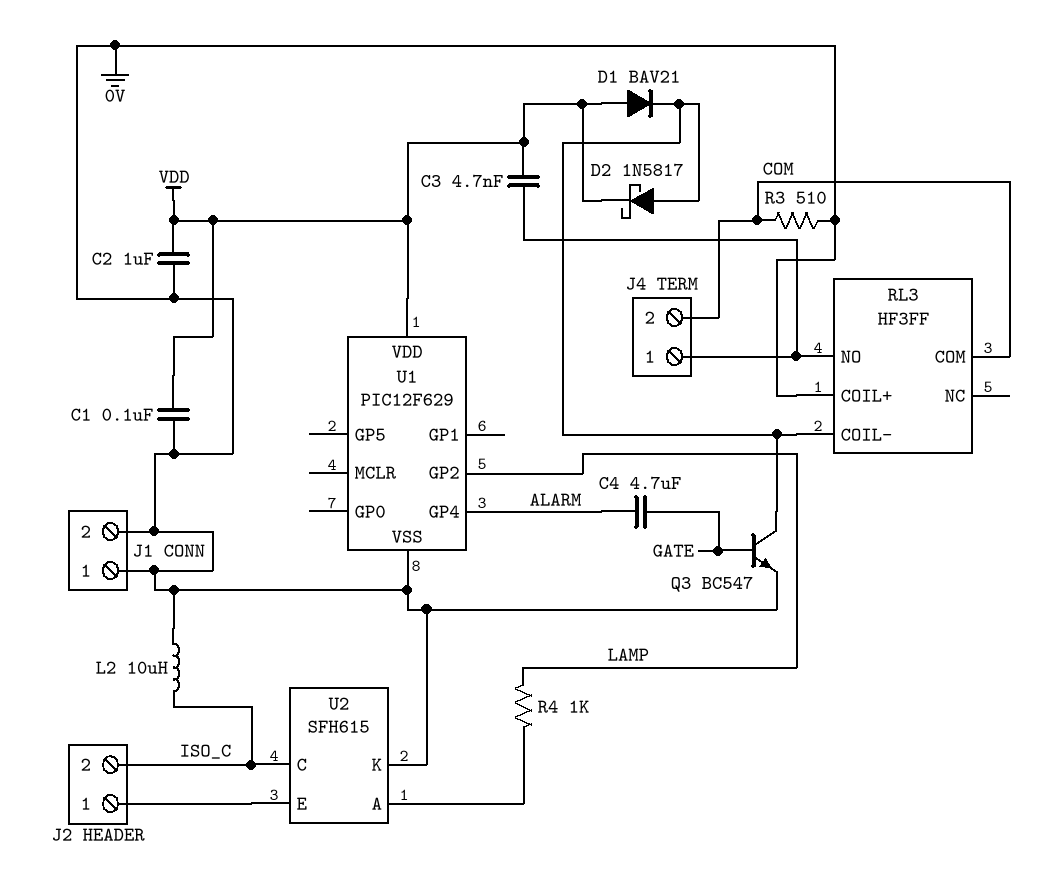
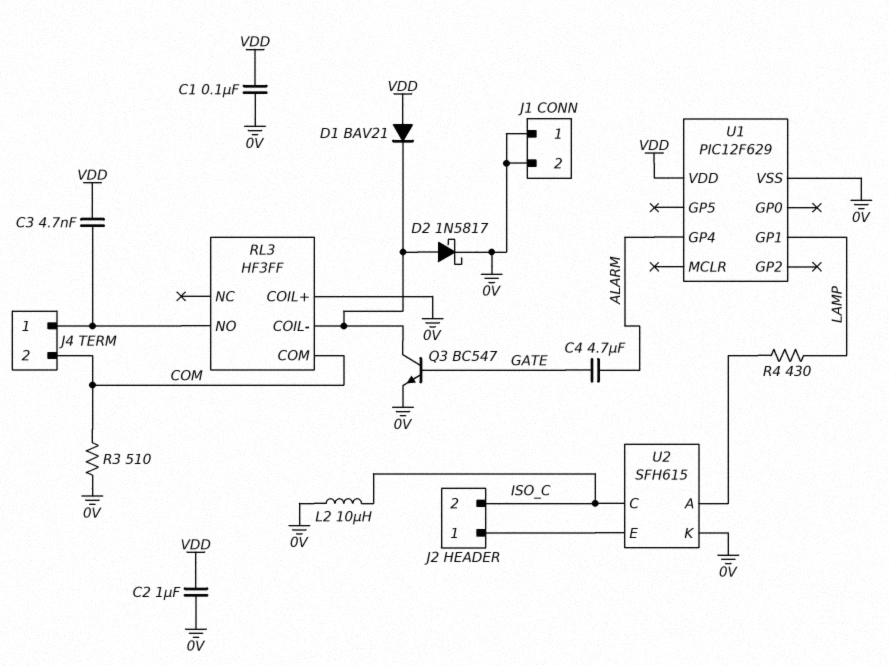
D2: schottky 1N5817 (A RL3/COIL-, K VDD) -> schottky 1N5817 (A RL3/COIL-, K 0V)
R4: 1k (LAMP, U2/A) -> 430 (LAMP, U2/A)
U1 pin GP1: none -> LAMP
U1 pin GP2: LAMP -> none

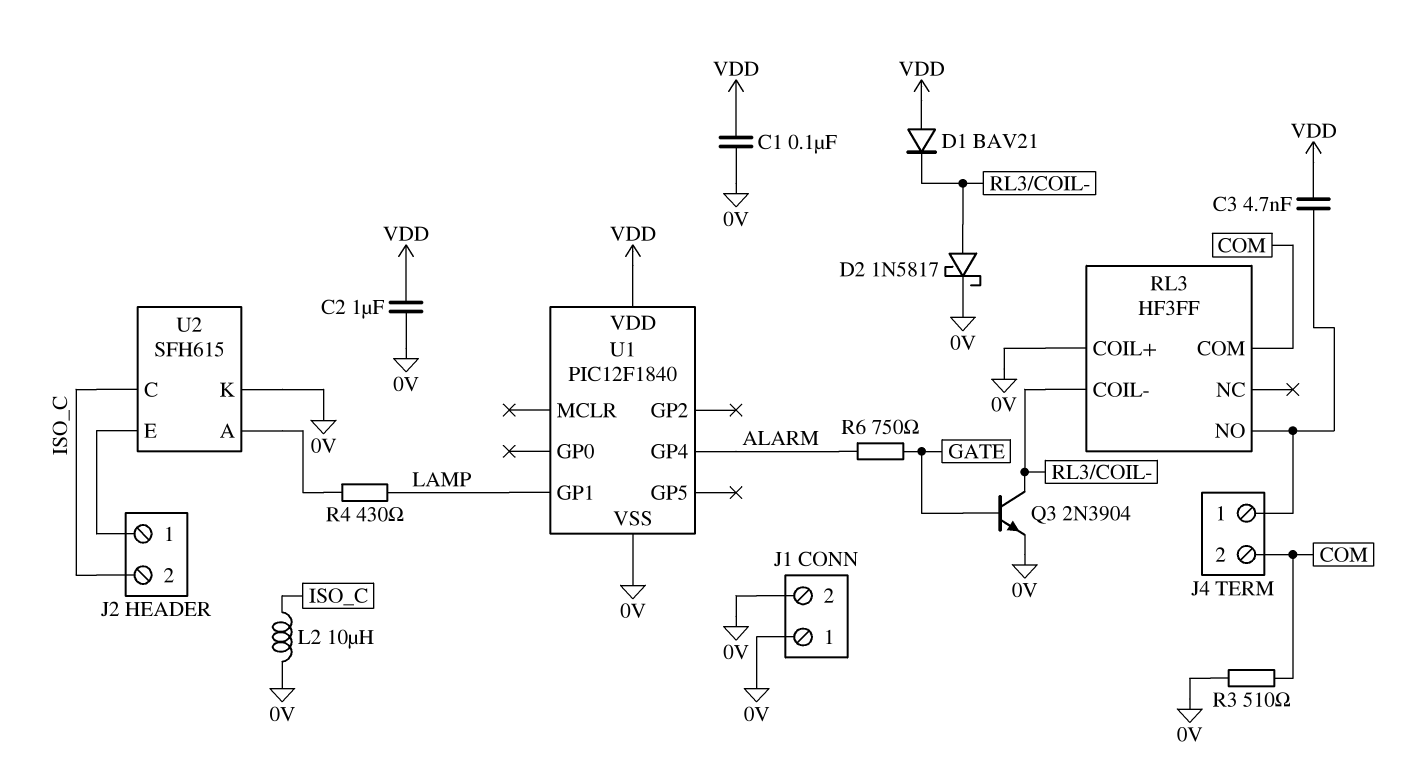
C4: 4.7uF (ALARM, GATE) -> none
Q3: NPN BC547 (B GATE, C RL3/COIL-, E 0V) -> NPN 2N3904 (B GATE, C RL3/COIL-, E 0V)
R6: none -> 750 (ALARM, GATE)
U1: PIC12F629 -> PIC12F1840

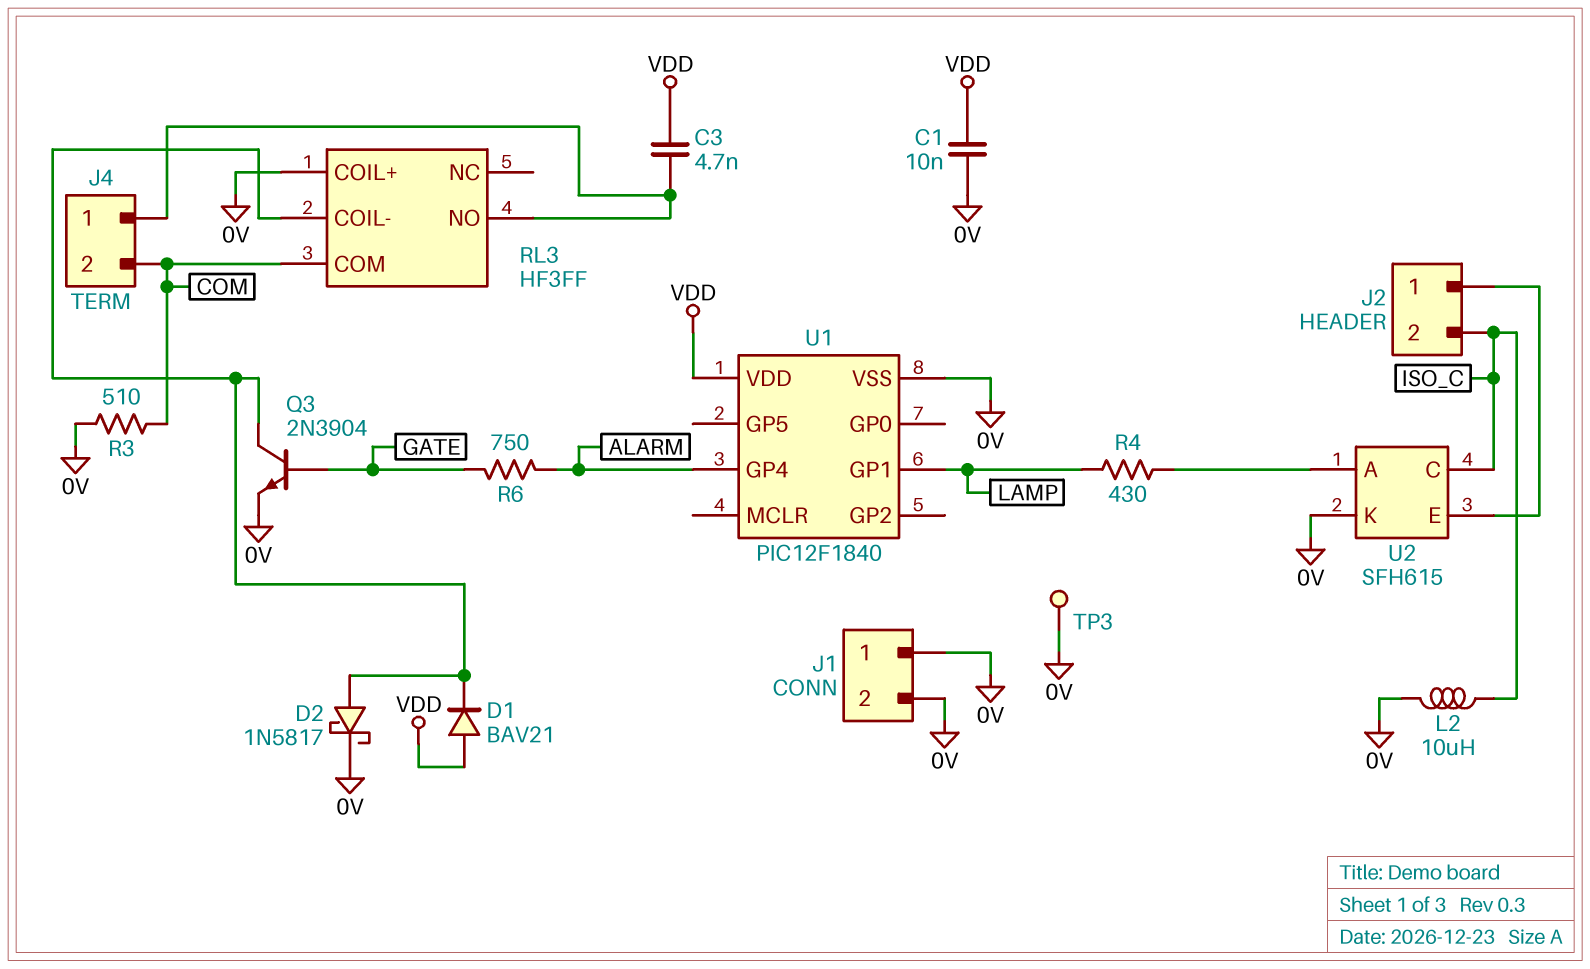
C1: 100nF (0V, VDD) -> 10nF (0V, VDD)
C2: 1uF (0V, VDD) -> none
TP3: none -> test point (0V)

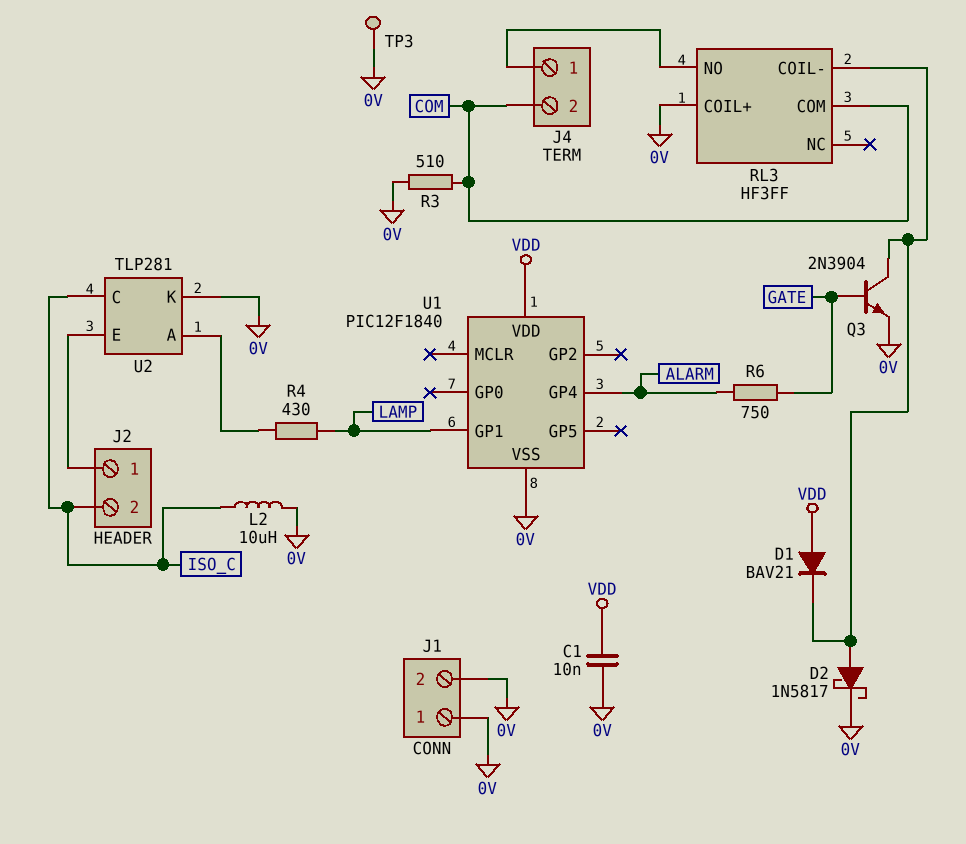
C3: 4.7nF (J4/1, VDD) -> none
U2: SFH615 -> TLP281

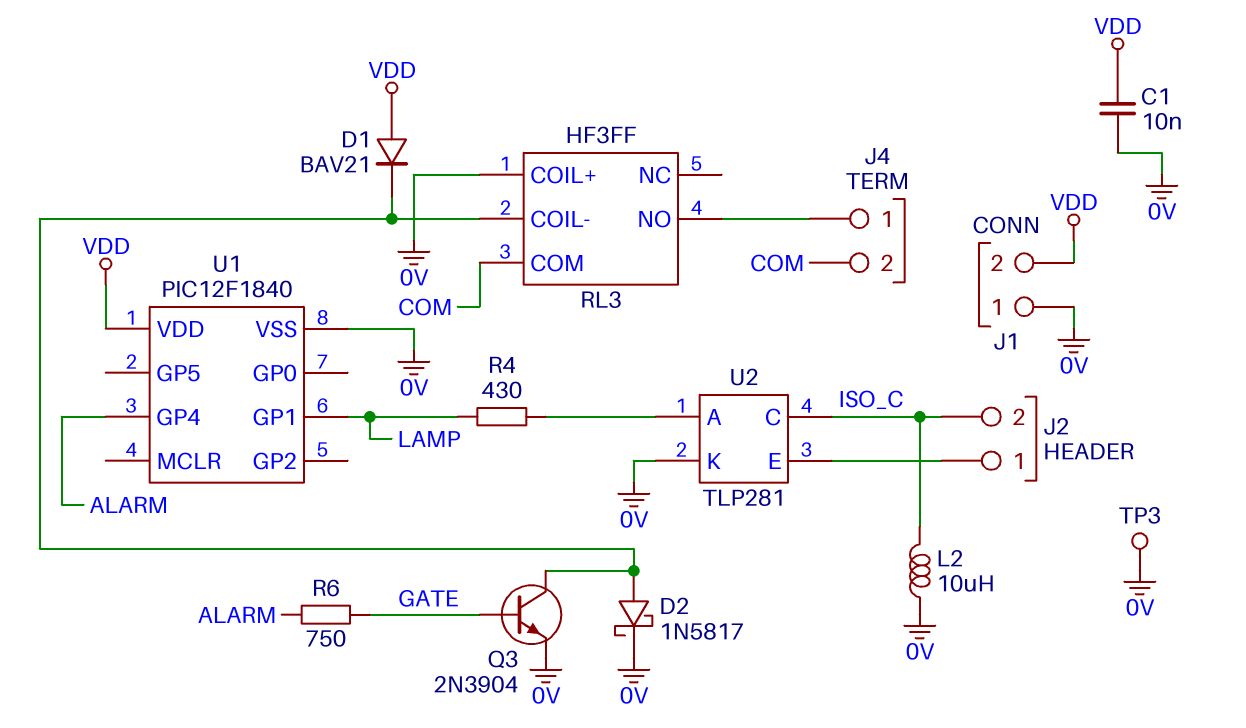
J1 pin 2: 0V -> VDD
R3: 510 (0V, COM) -> none

